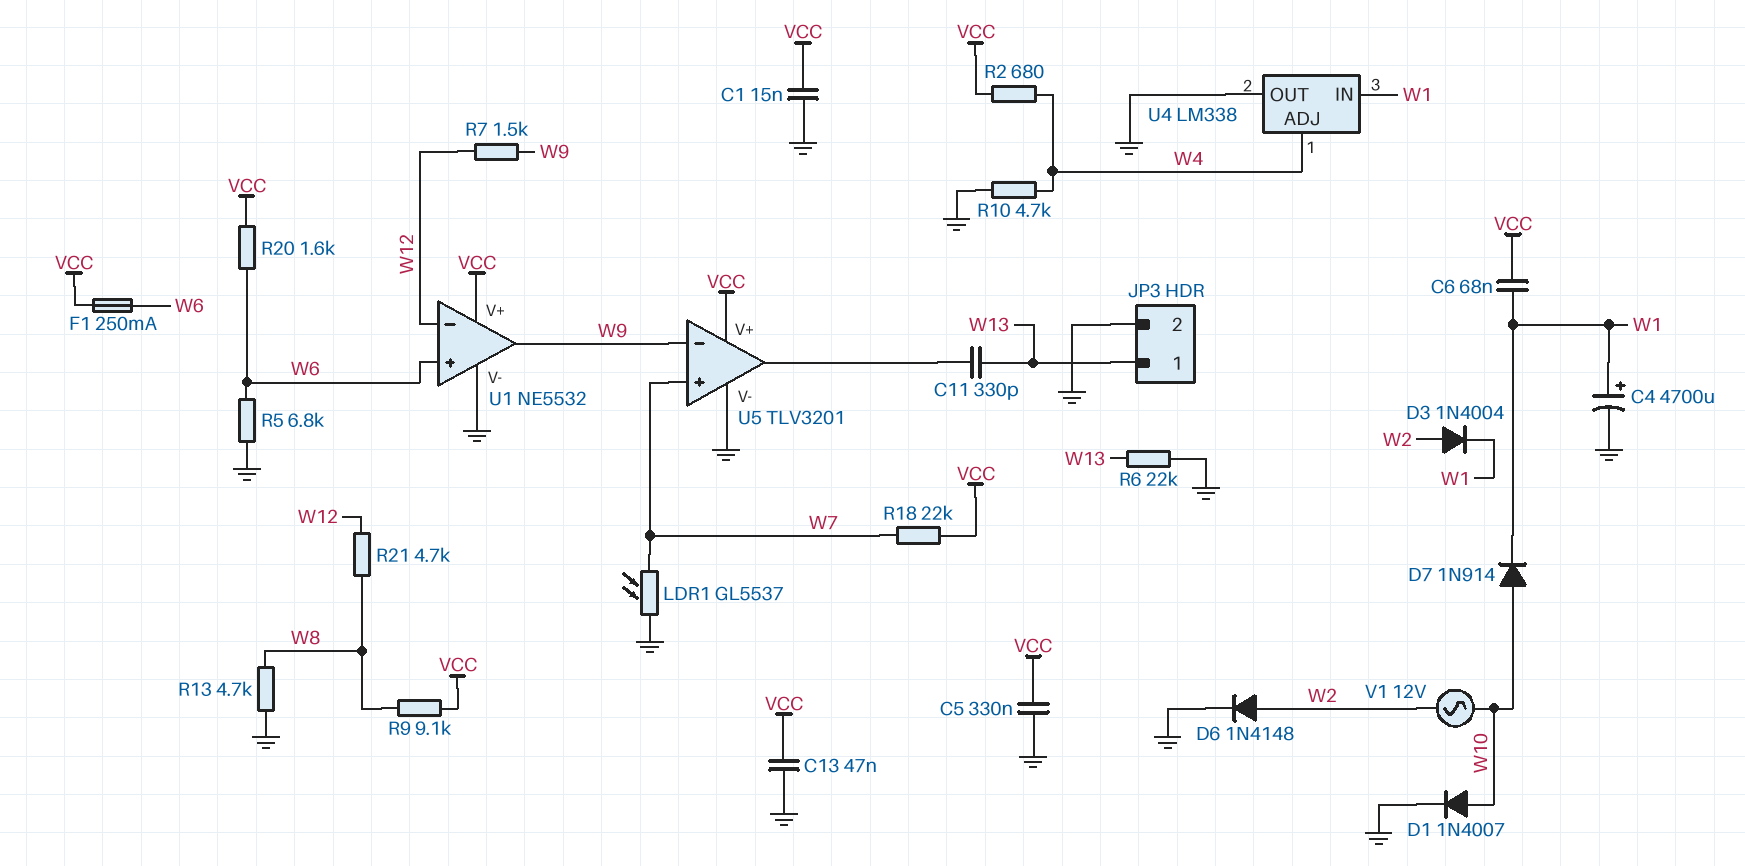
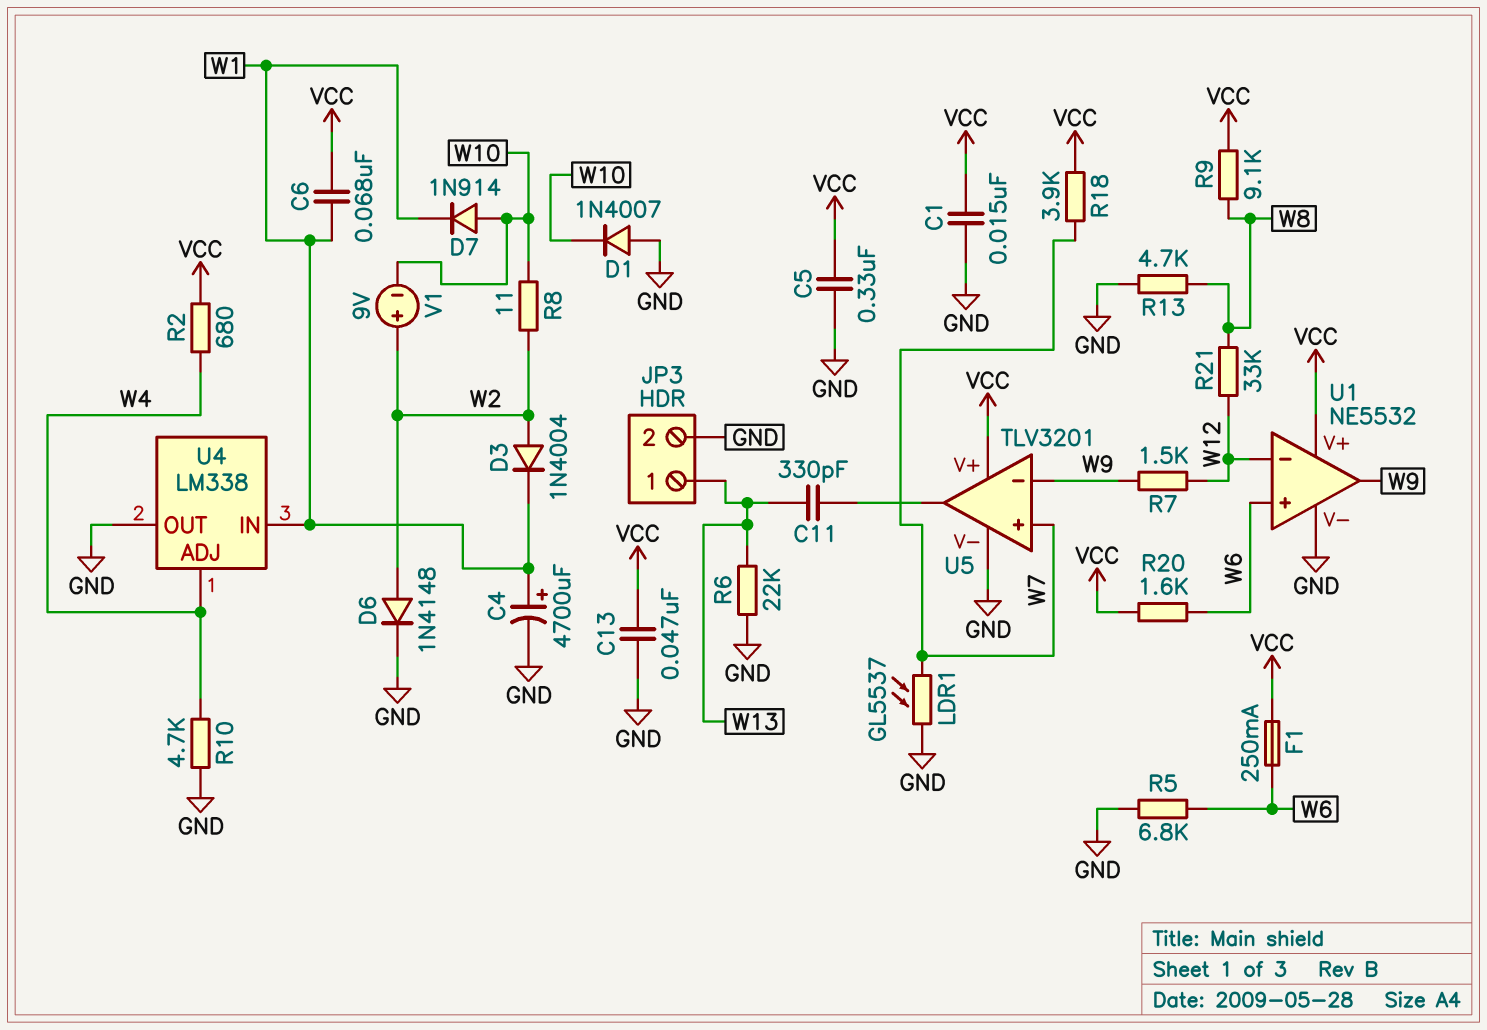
D1: diode 1N4007 (A W10, K GND) -> diode 1N4007 (A GND, K W10)
R8: none -> 11 (W2, W10)
R18: 22k (VCC, W7) -> 3.9k (VCC, W7)
R21: 4.7k (W8, W12) -> 33k (W8, W12)
V1: AC 12V (W2, W10) -> 9V (plus W2, minus W10)

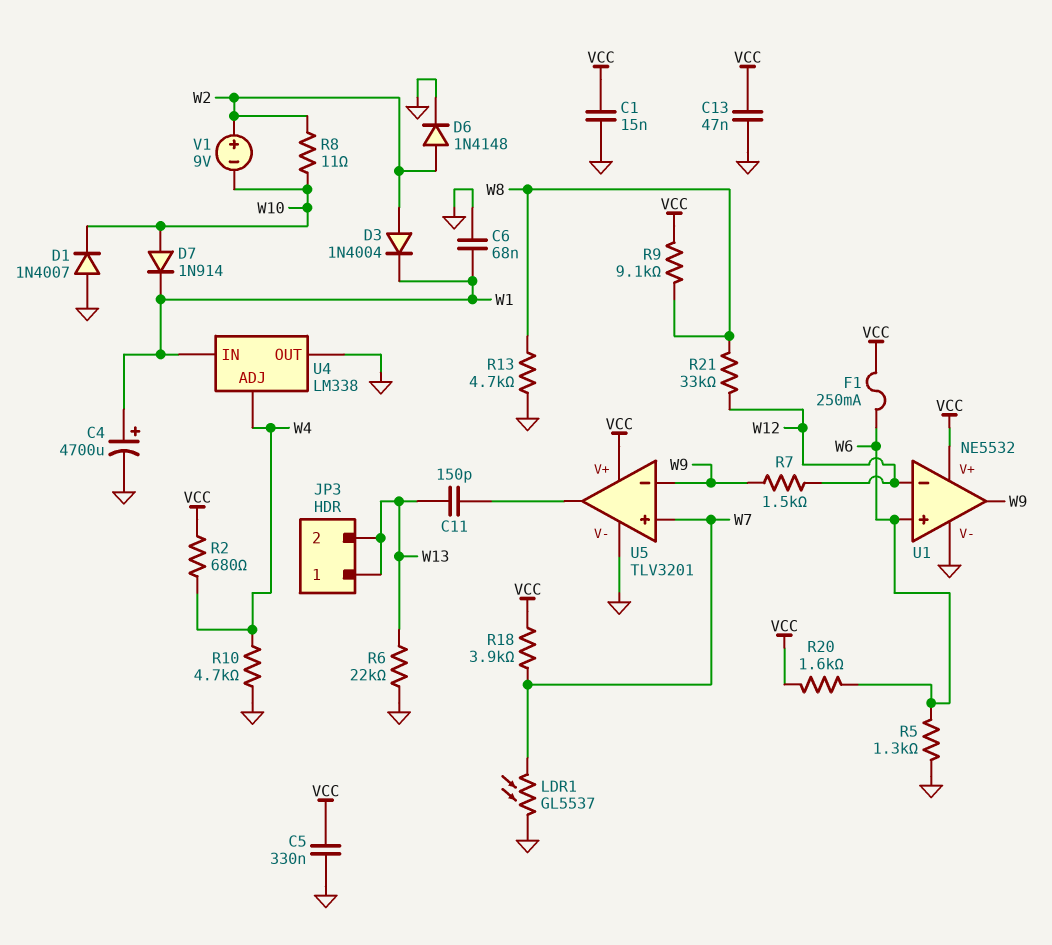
C6: 68nF (VCC, W1) -> 68nF (GND, W1)
C11: 330pF (U5/out, W13) -> 150pF (U5/out, W13)
JP3 pin 2: GND -> W13
R5: 6.8k (GND, W6) -> 1.3k (GND, W6)

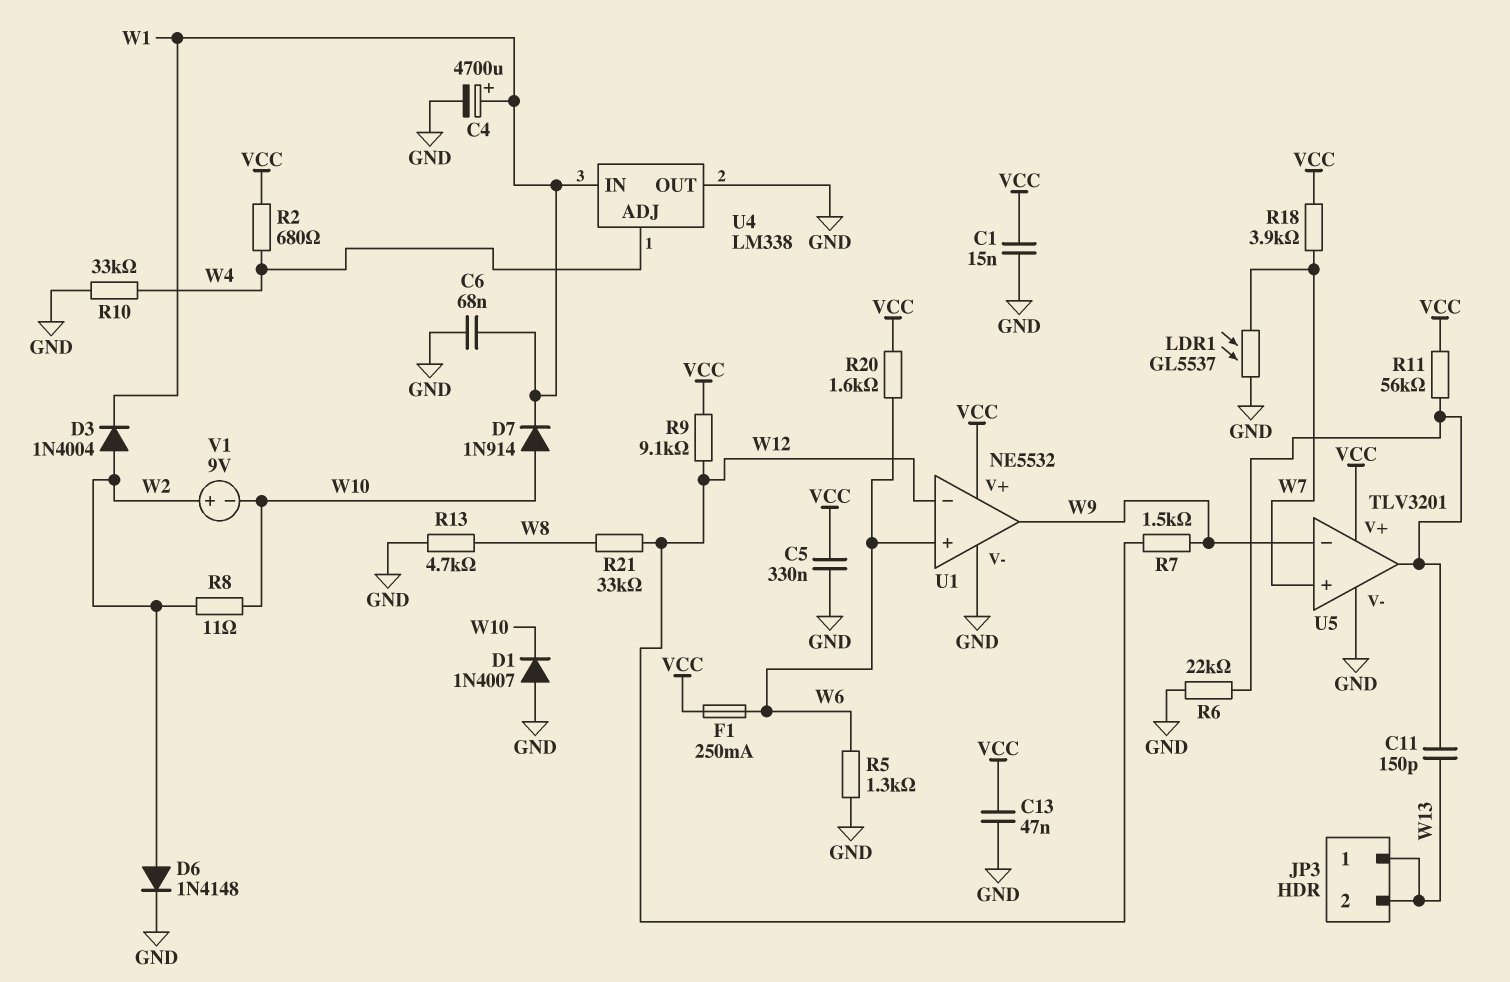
R6: 22k (GND, W13) -> 22k (GND, U5/out)
R9: 9.1k (VCC, W8) -> 9.1k (VCC, W12)
R10: 4.7k (GND, W4) -> 33k (GND, W4)
R11: none -> 56k (U5/out, VCC)

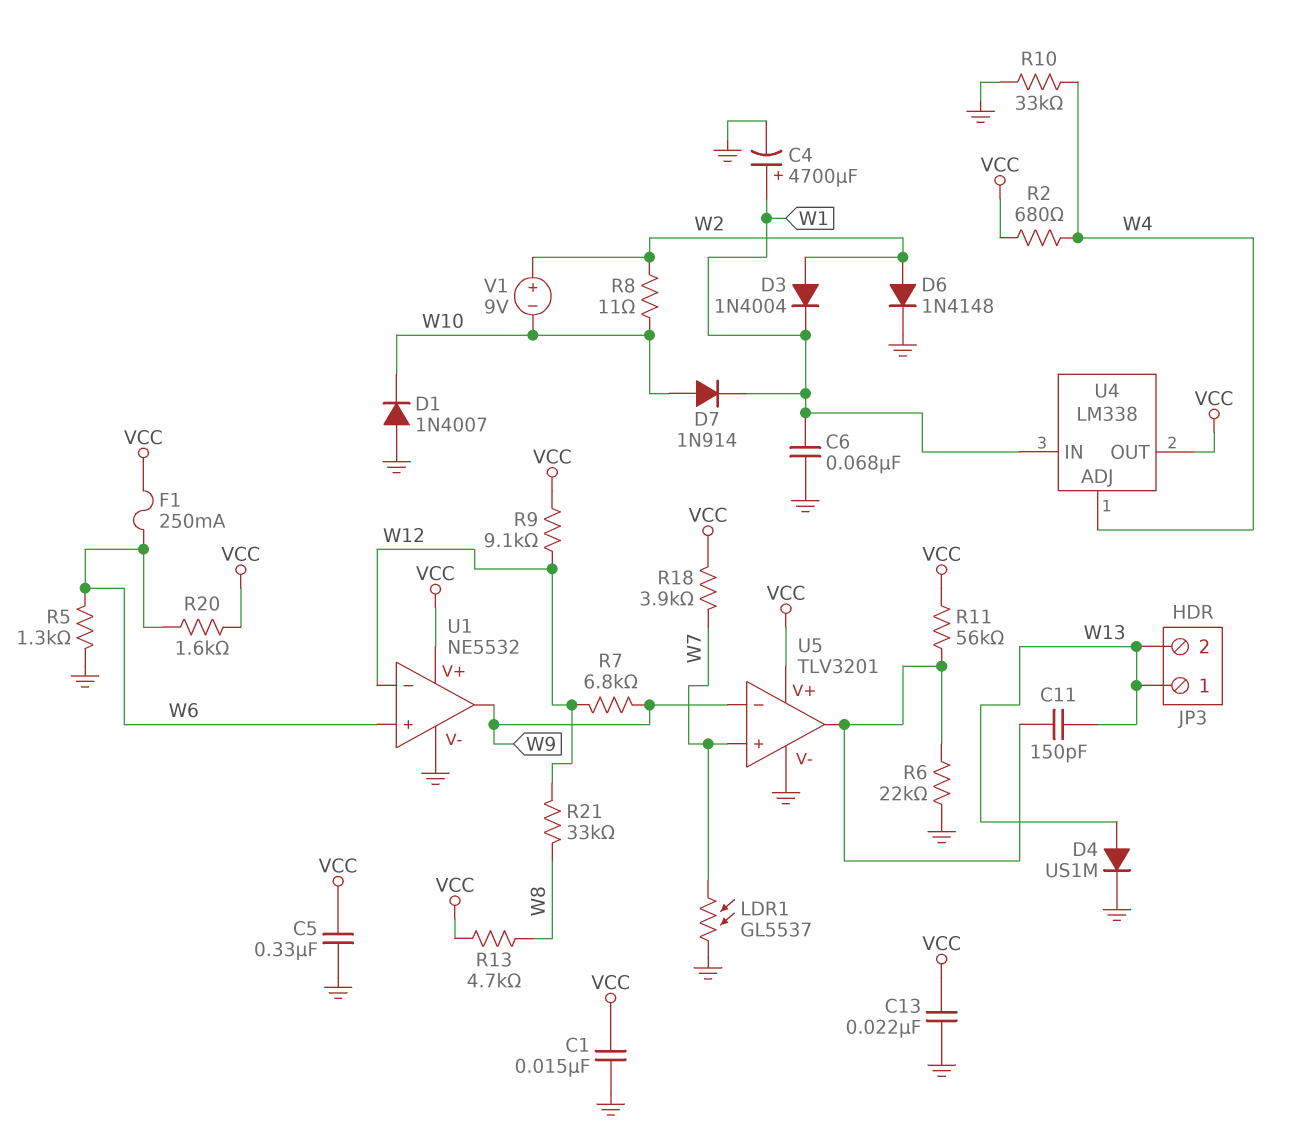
C13: 47nF (GND, VCC) -> 22nF (GND, VCC)
D4: none -> diode US1M (A W13, K GND)
R7: 1.5k (W9, W12) -> 6.8k (W9, W12)
R13: 4.7k (GND, W8) -> 4.7k (VCC, W8)
U4 pin OUT: GND -> VCC

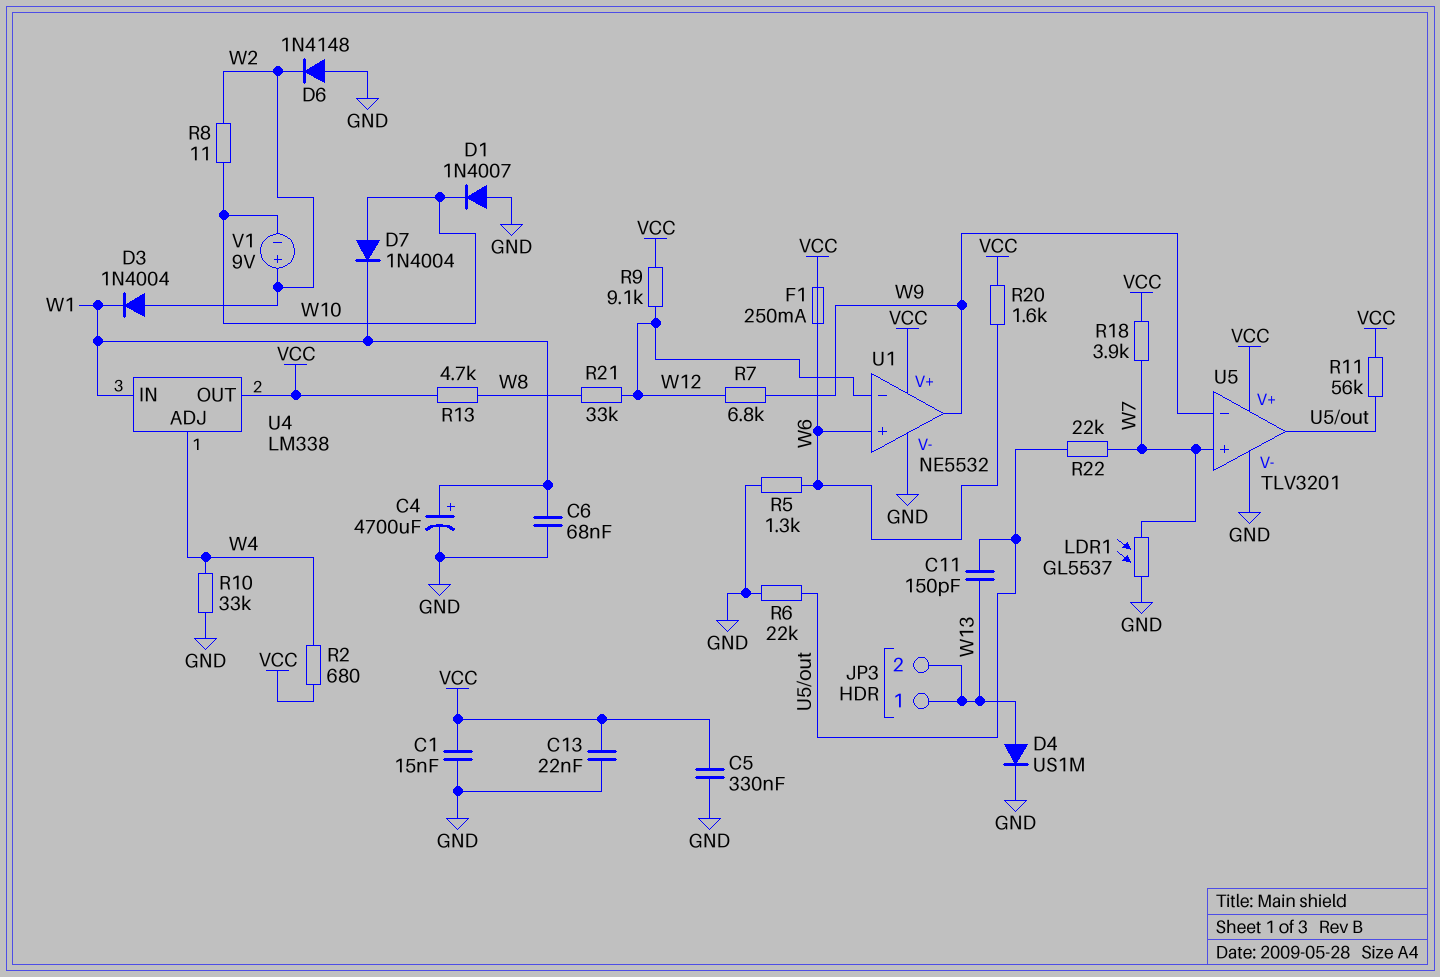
D6: diode 1N4148 (A W2, K GND) -> diode 1N4148 (A GND, K W2)
D7: diode 1N914 (A W10, K W1) -> diode 1N4004 (A W10, K W1)
R22: none -> 22k (U5/out, W7)

